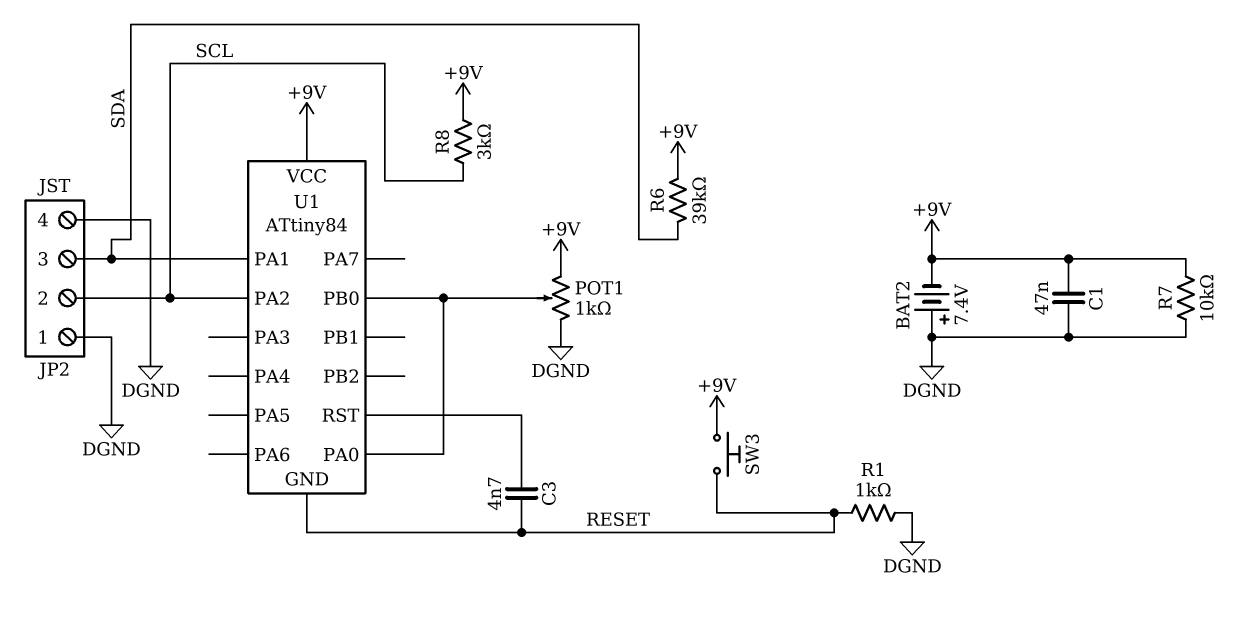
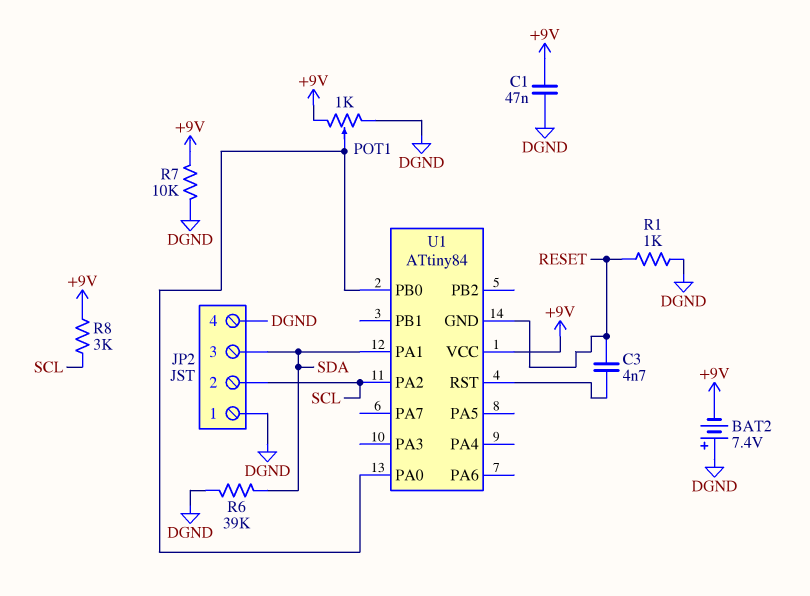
R6: 39k (+9V, SDA) -> 39k (DGND, SDA)
SW3: button (+9V, RESET) -> none

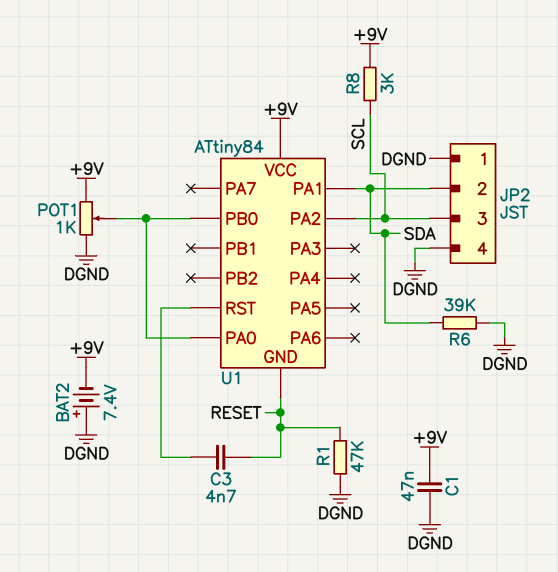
JP2 pin 2: SCL -> SDA
JP2 pin 3: SDA -> SCL
R1: 1k (DGND, RESET) -> 47k (DGND, RESET)
R7: 10k (+9V, DGND) -> none

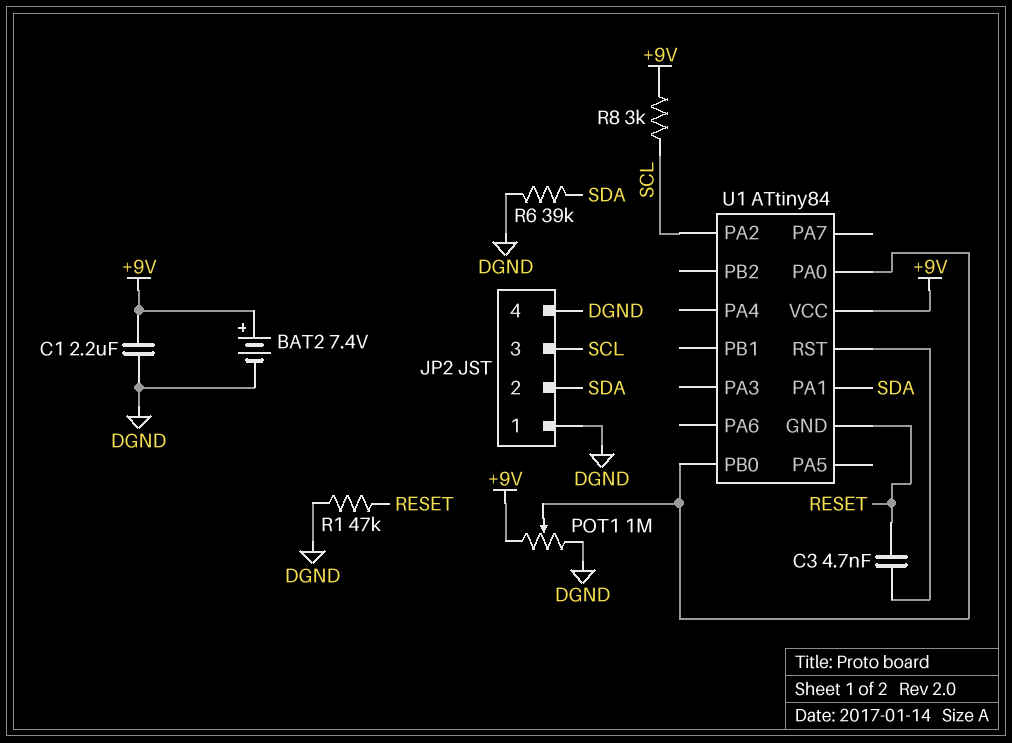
BAT2: 7.4V (plus DGND, minus +9V) -> 7.4V (plus +9V, minus DGND)
C1: 47nF (+9V, DGND) -> 2.2uF (+9V, DGND)
POT1: 1k (+9V, DGND, wiper U1/PA0) -> 1M (+9V, DGND, wiper U1/PA0)

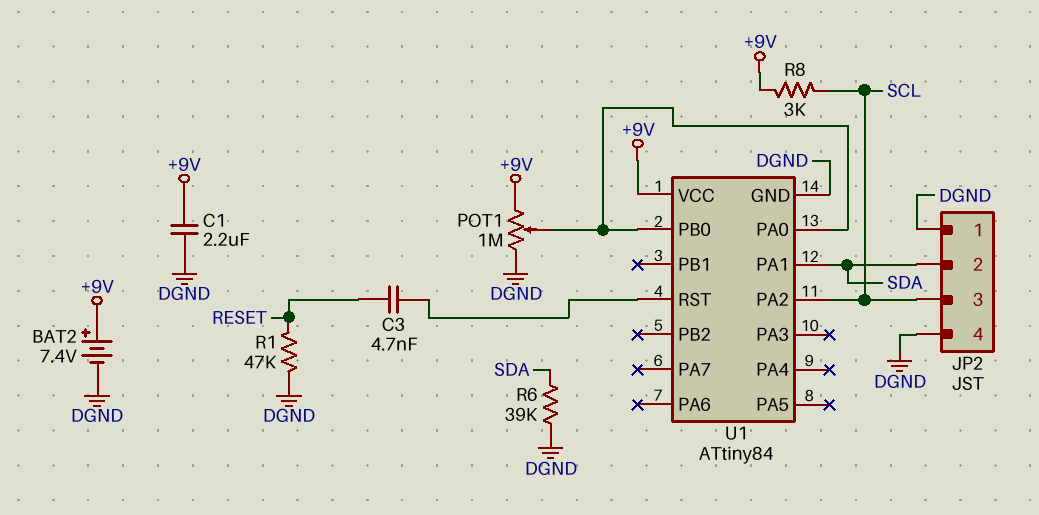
U1 pin GND: RESET -> DGND

